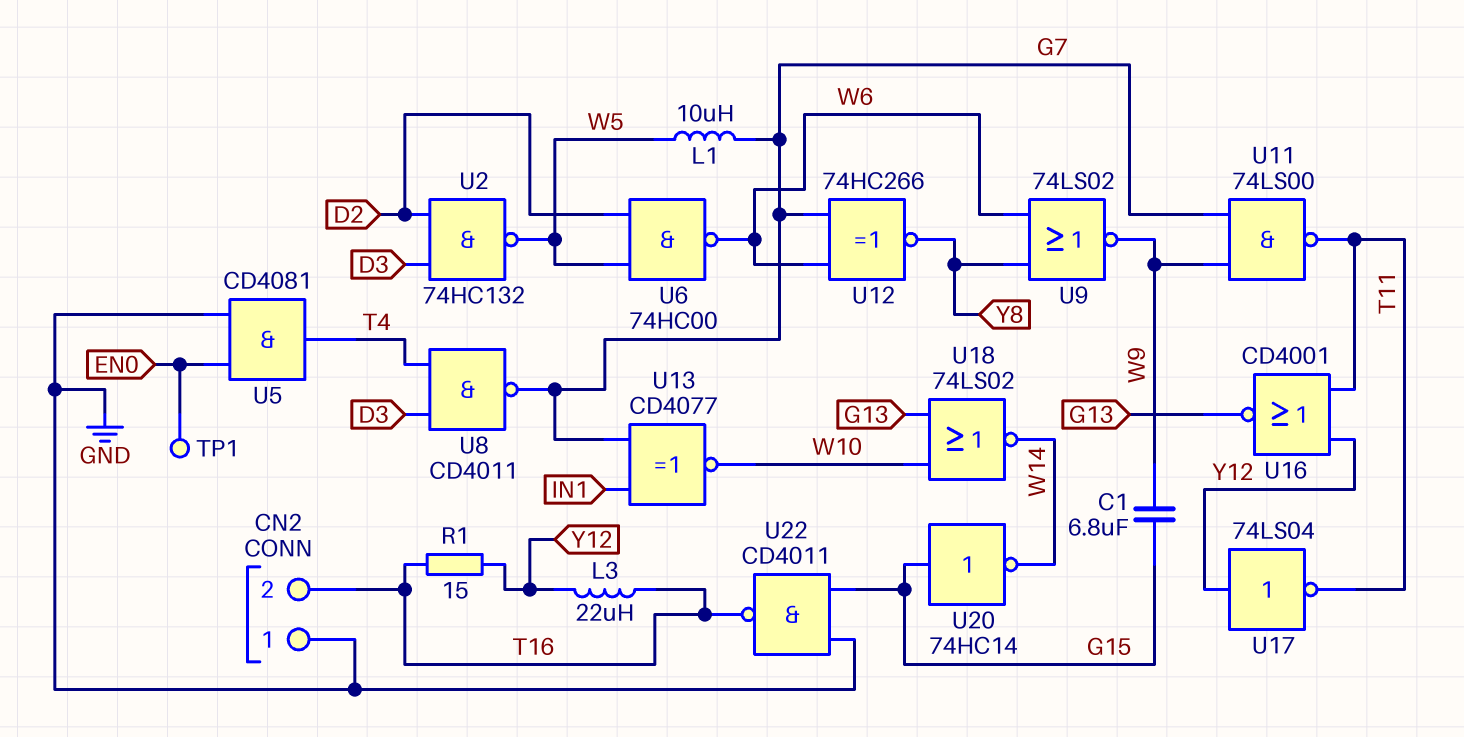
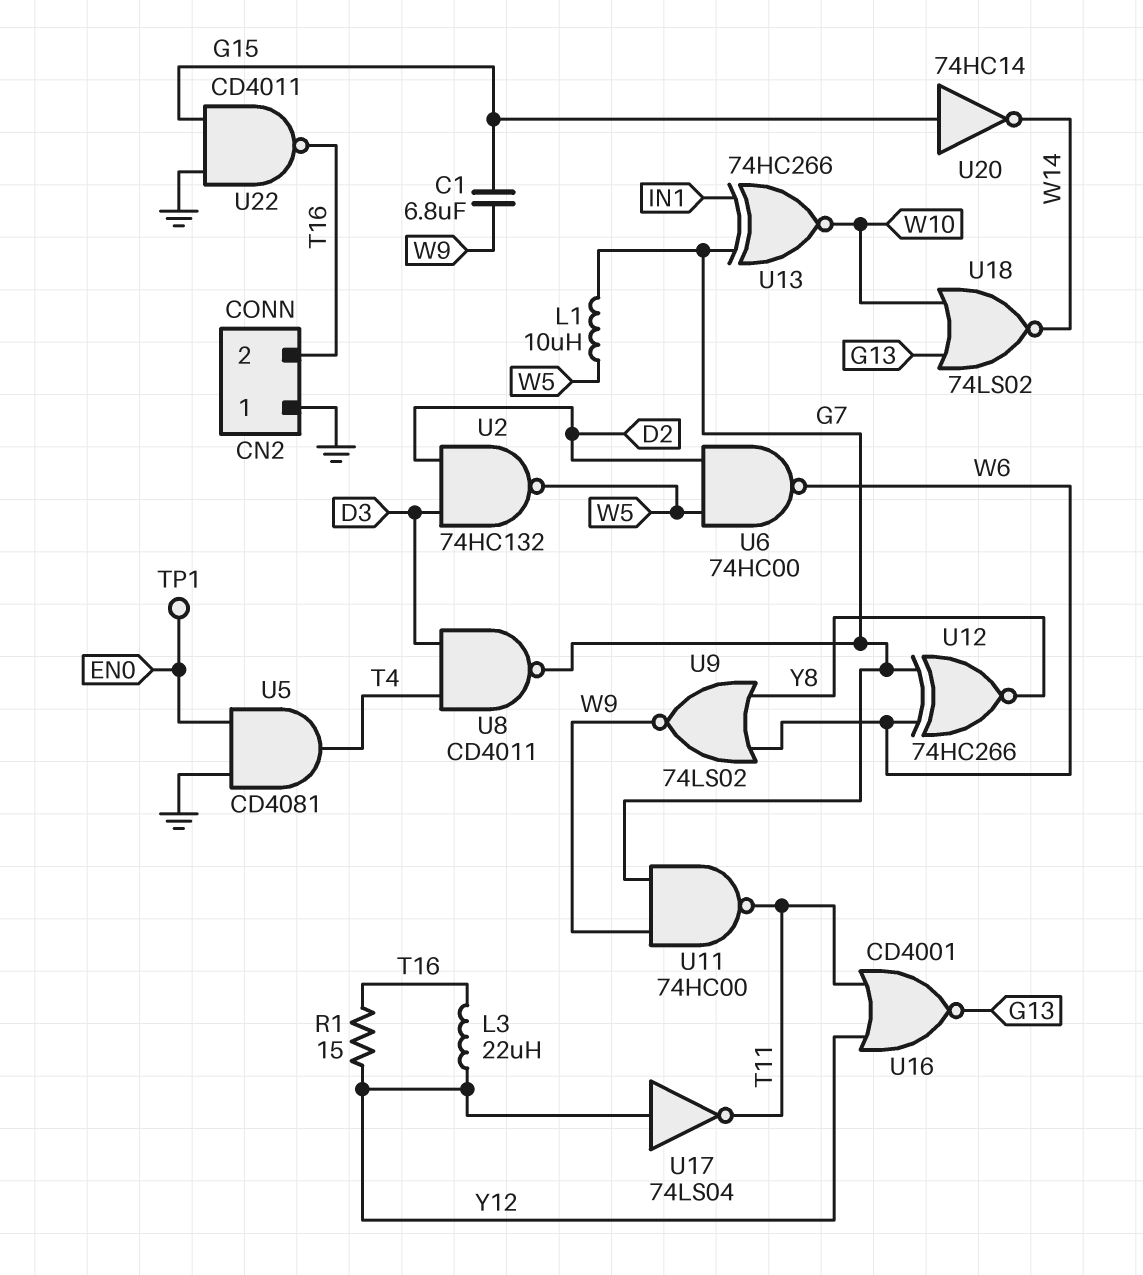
U11: NAND 74LS00 (in G7, in W9, out T11) -> NAND 74HC00 (in G7, in W9, out T11)
U13: XNOR CD4077 (in G7, in IN1, out W10) -> XNOR 74HC266 (in G7, in IN1, out W10)

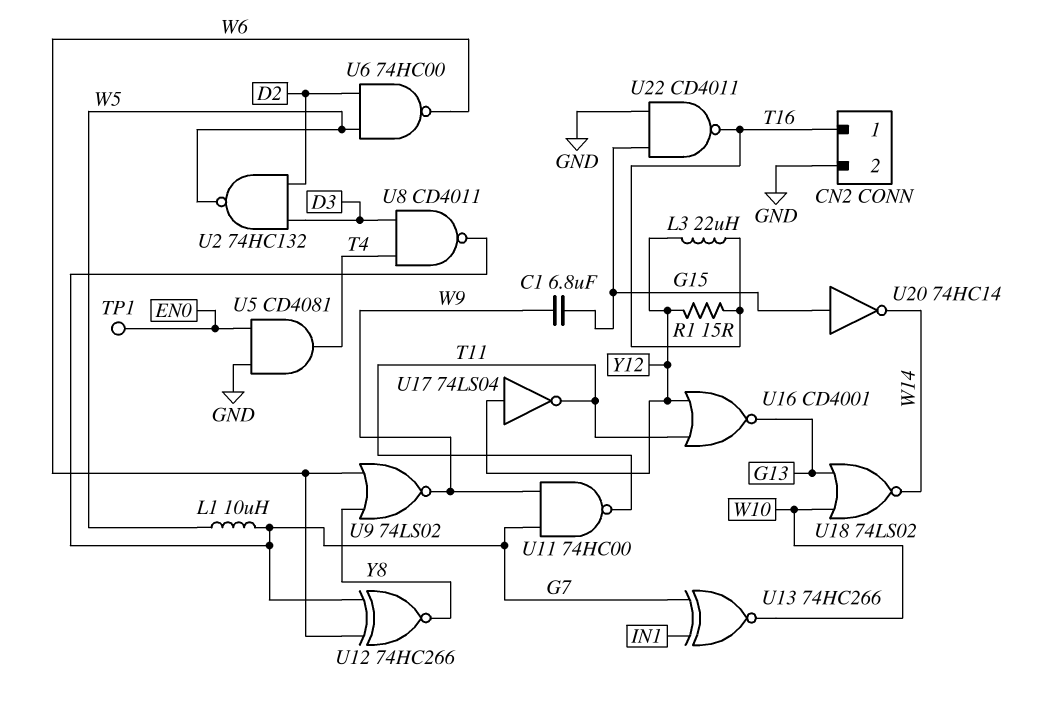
CN2 pin 1: GND -> T16
CN2 pin 2: T16 -> GND

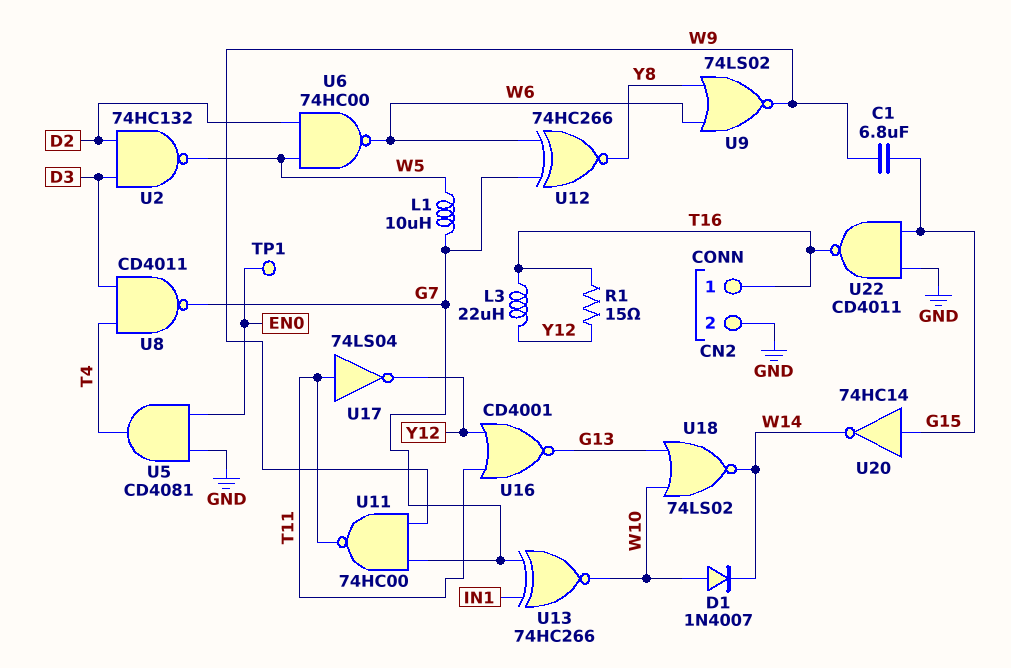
D1: none -> diode 1N4007 (A W10, K W14)
U17: NOT 74LS04 (in Y12, out T11) -> NOT 74LS04 (in T11, out Y12)

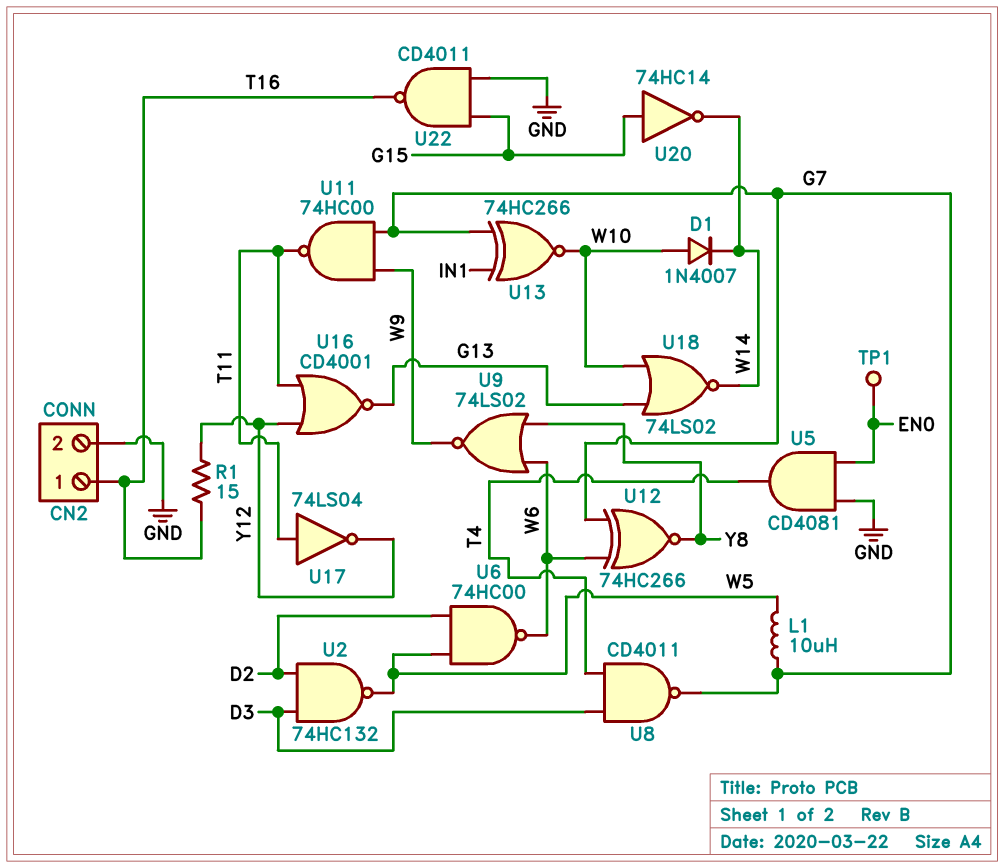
C1: 6.8uF (G15, W9) -> none
L3: 22uH (T16, Y12) -> none

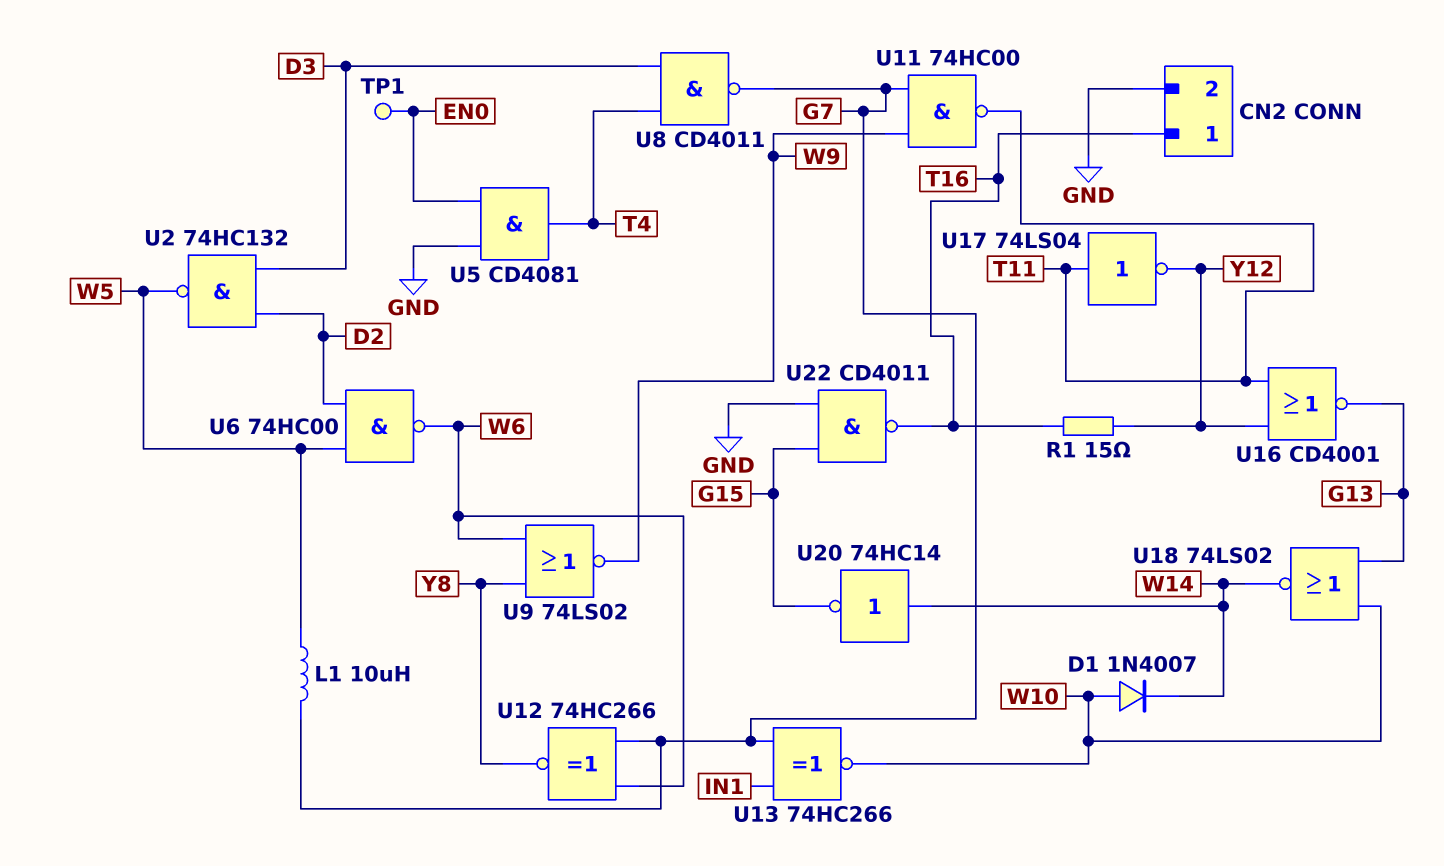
U20: NOT 74HC14 (in G15, out W14) -> NOT 74HC14 (in W14, out G15)

